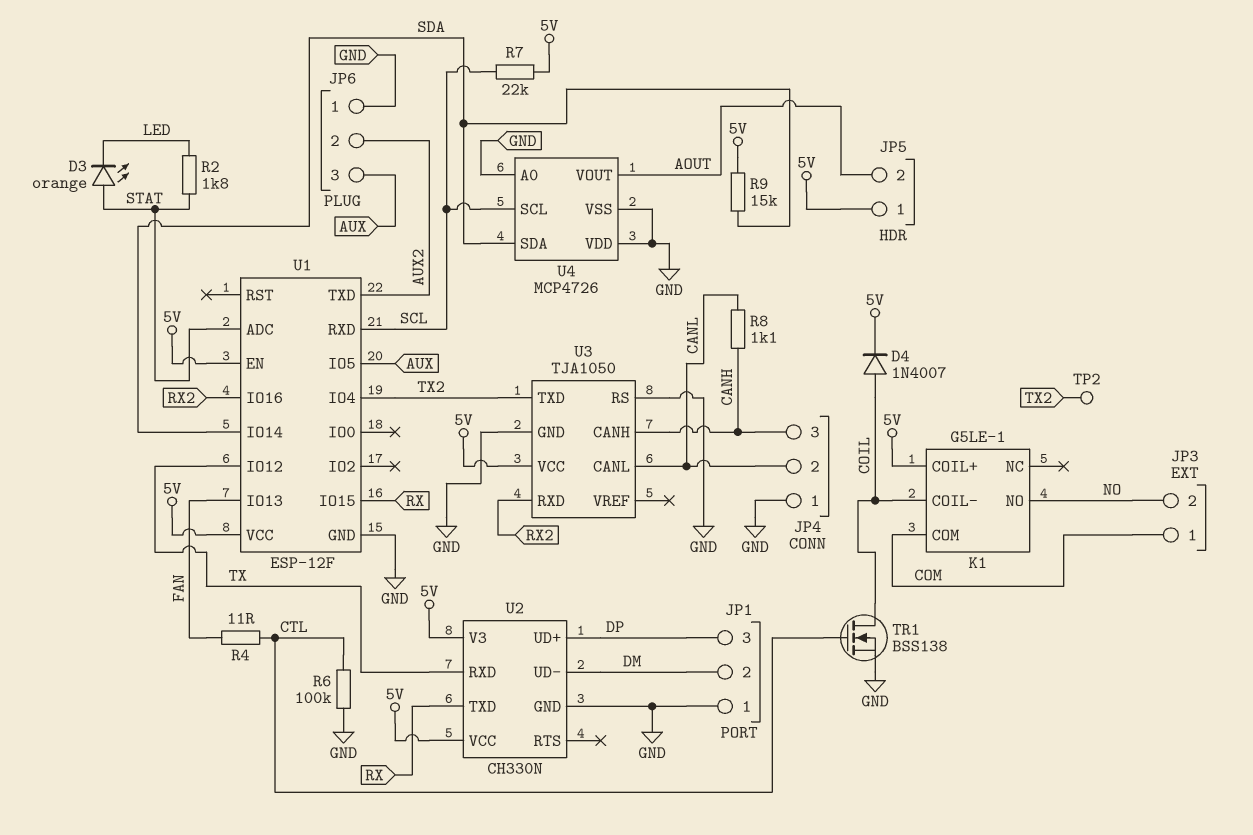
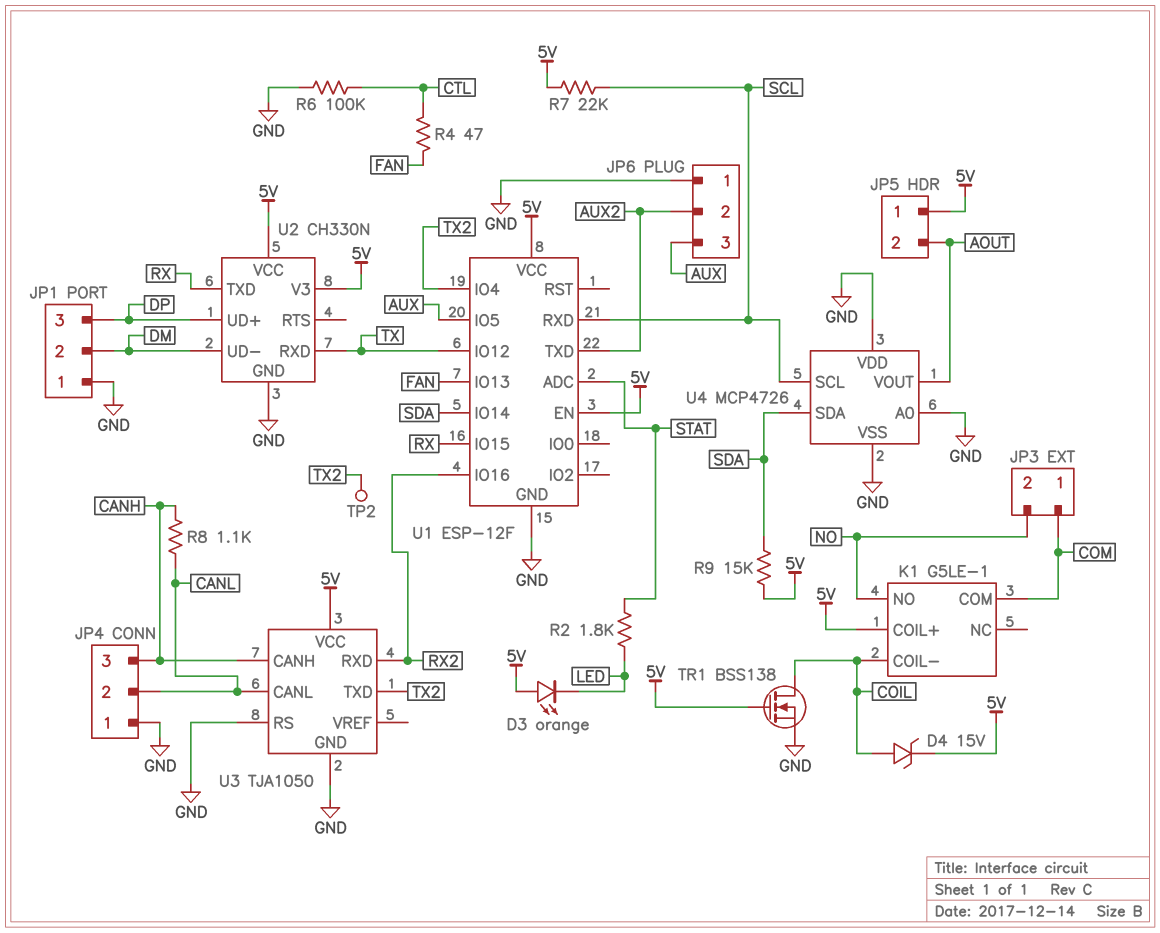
D3: LED orange (A STAT, K LED) -> LED orange (A 5V, K LED)
D4: diode 1N4007 (A COIL, K 5V) -> zener 15V (A COIL, K 5V)
R4: 11 (CTL, FAN) -> 47 (CTL, FAN)
TR1: NMOS BSS138 (G CTL, D COIL, S GND) -> NMOS BSS138 (G 5V, D COIL, S GND)

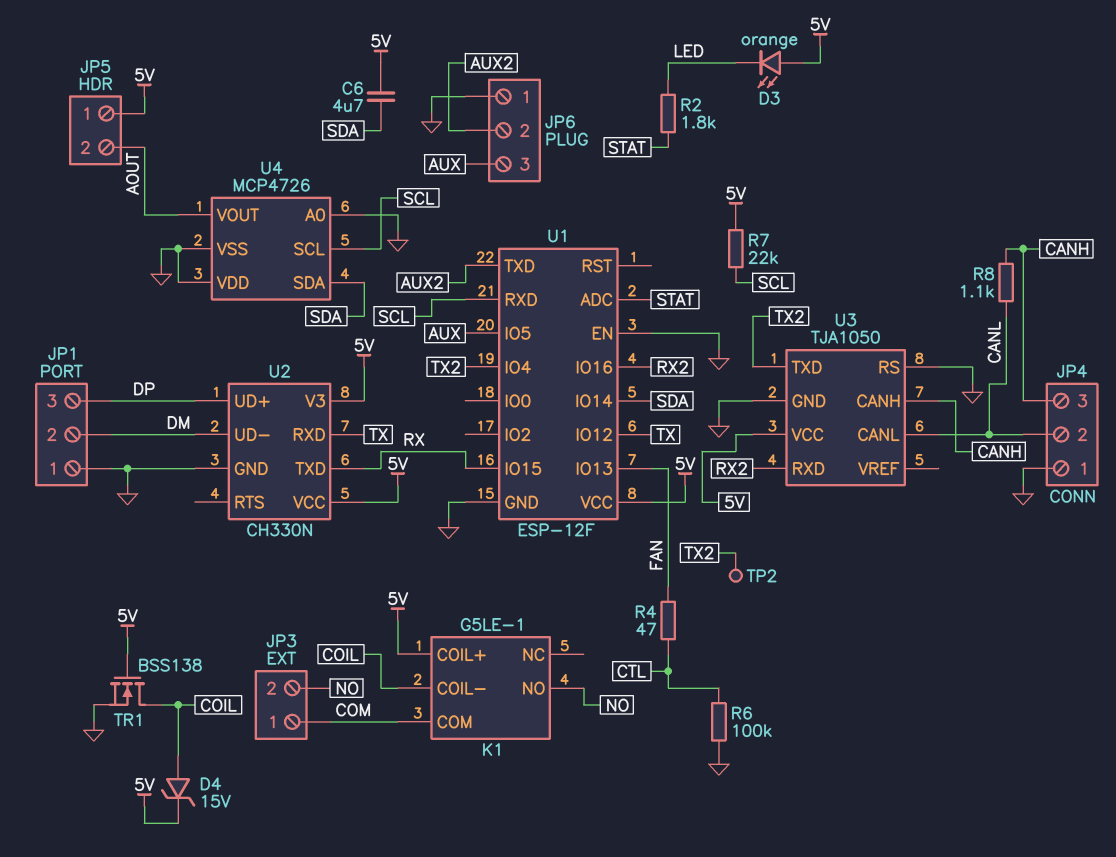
C6: none -> 4.7uF (5V, SDA)
R9: 15k (5V, SDA) -> none
U1 pin EN: 5V -> GND

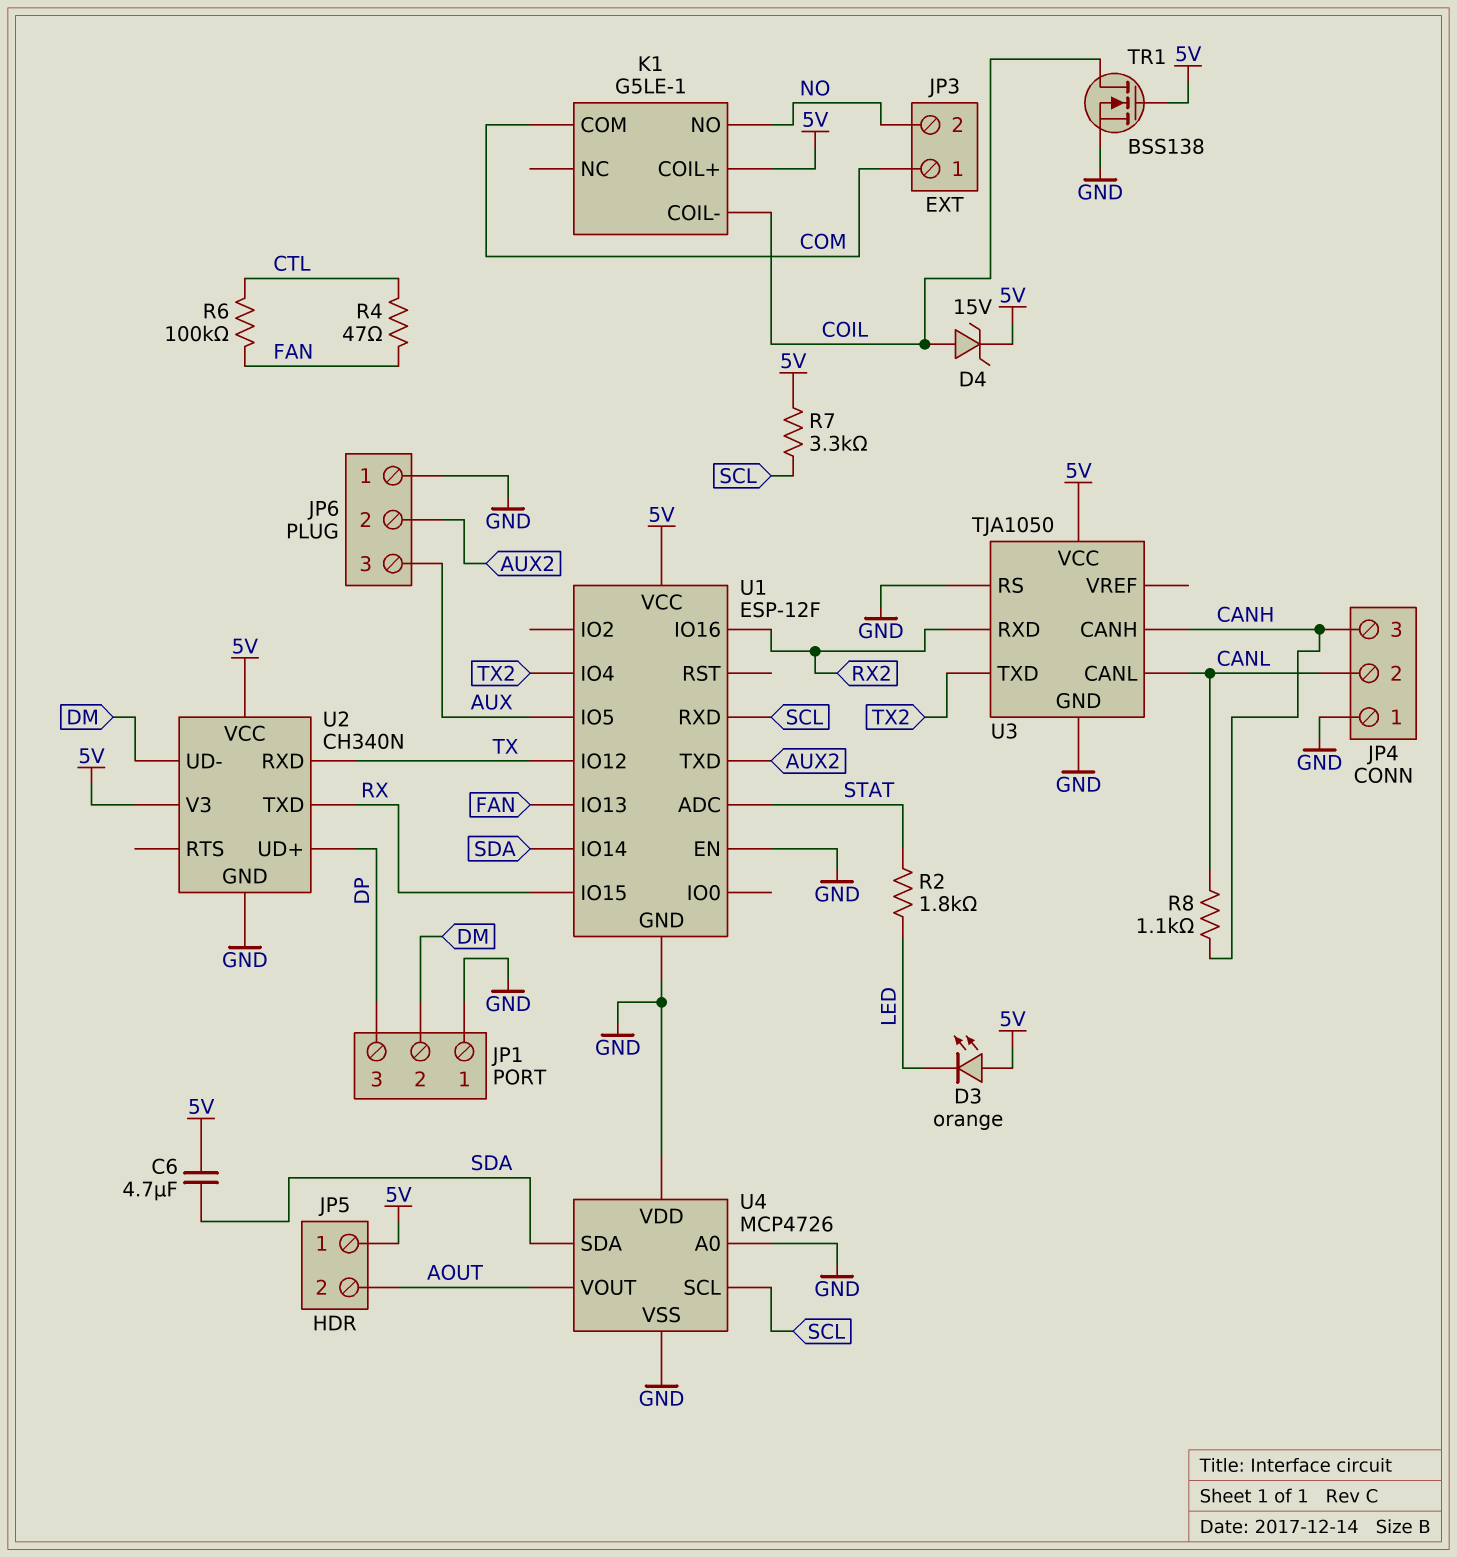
R6: 100k (CTL, GND) -> 100k (CTL, FAN)
R7: 22k (5V, SCL) -> 3.3k (5V, SCL)
TP2: test point (TX2) -> none
U2: CH330N -> CH340N

